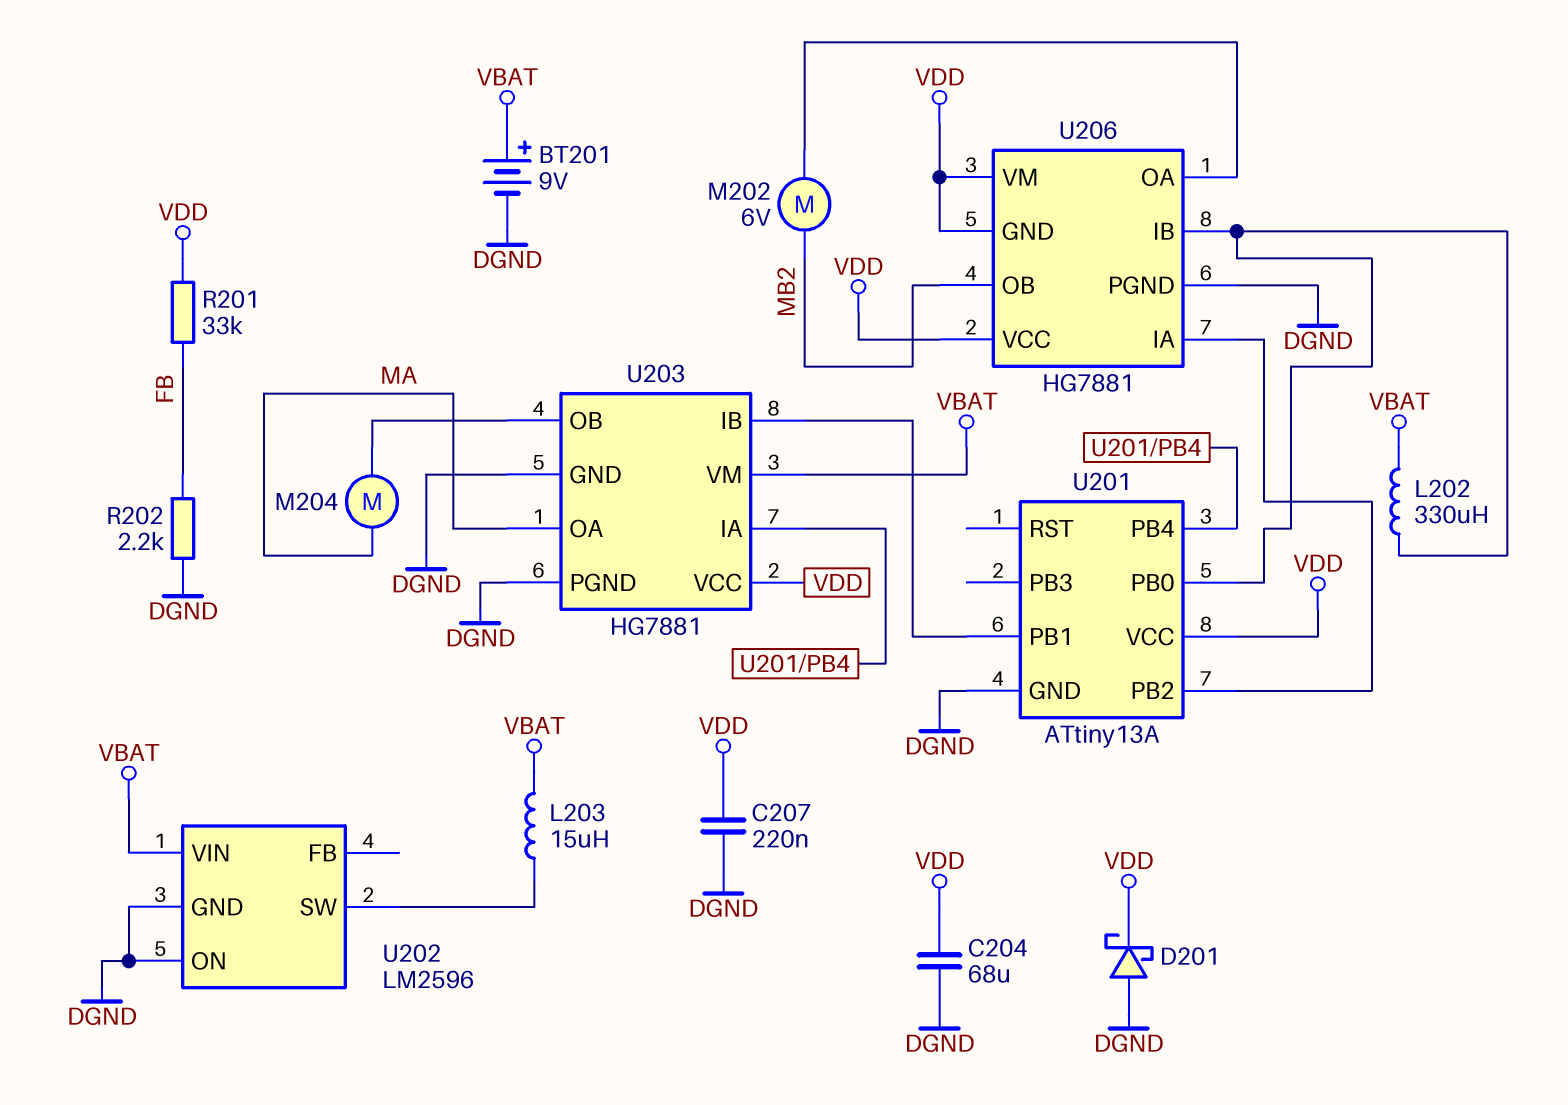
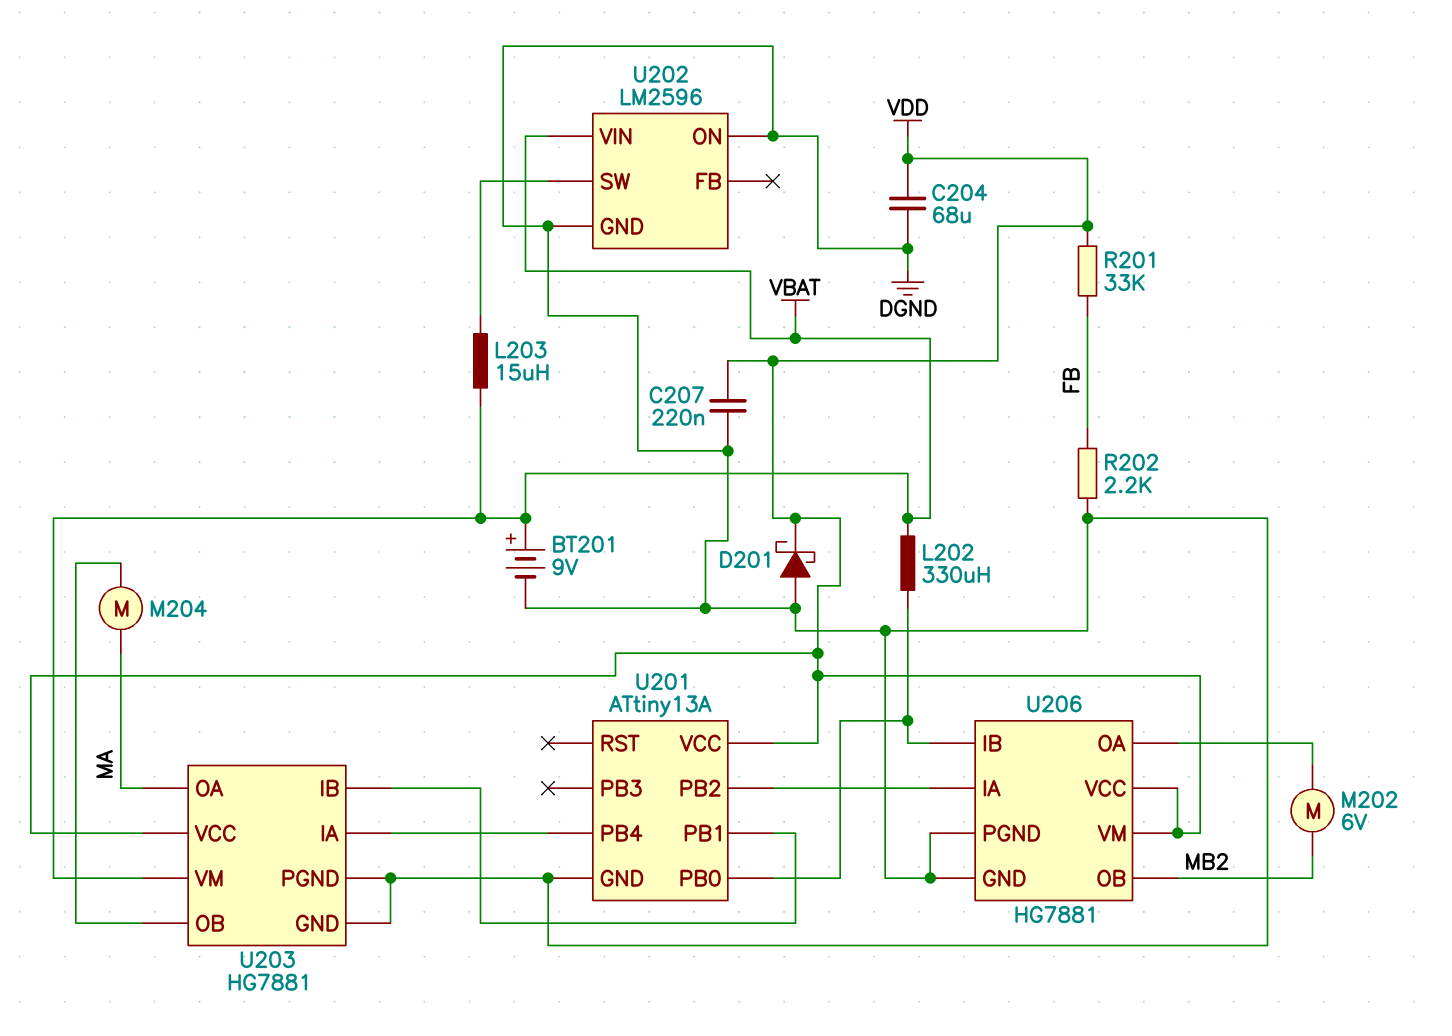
U206 pin GND: VDD -> DGND

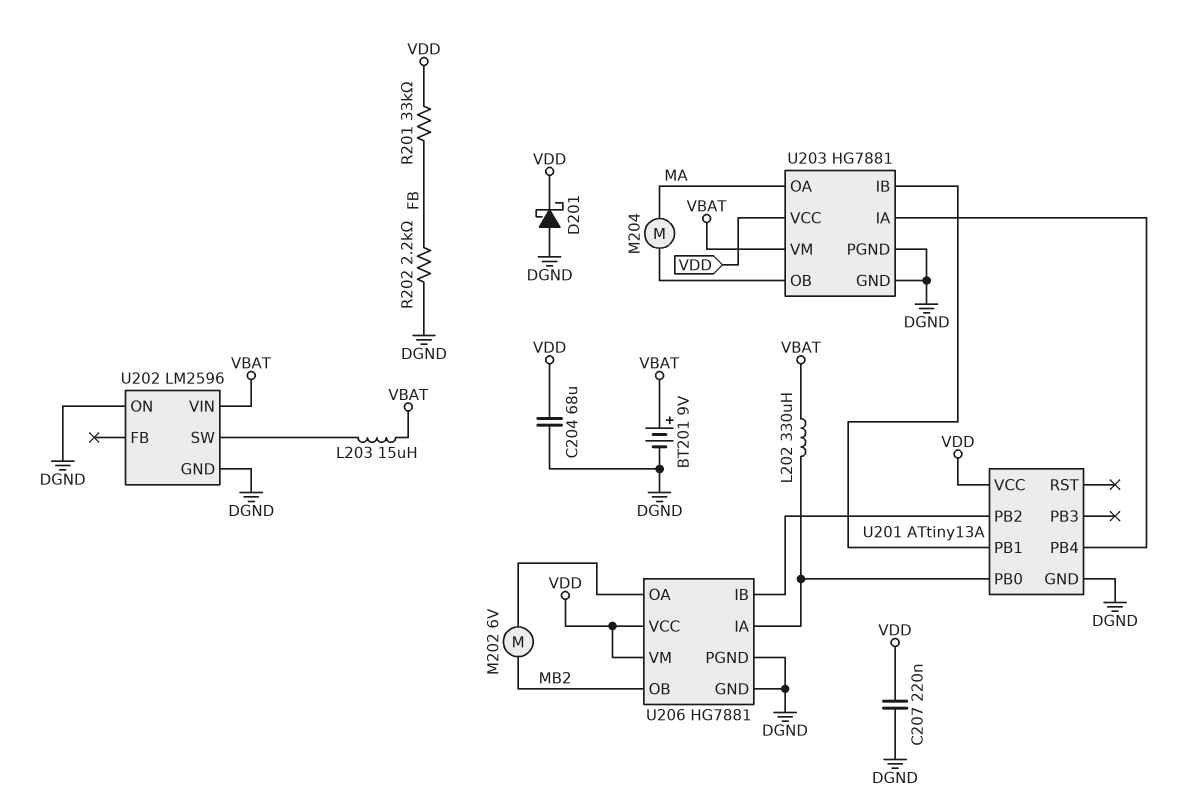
U206 pin IA: U201/PB2 -> U201/PB0
U206 pin IB: U201/PB0 -> U201/PB2

